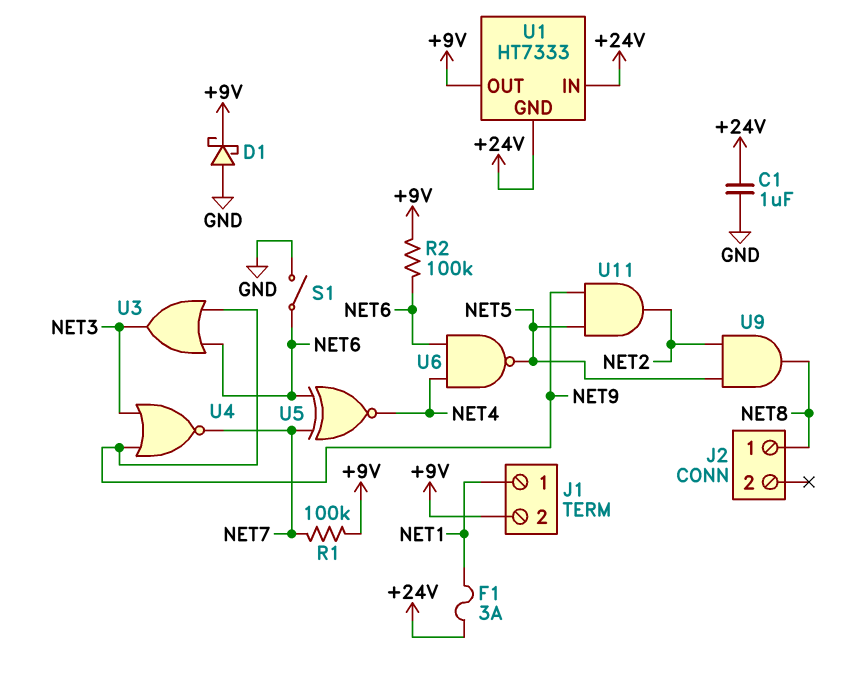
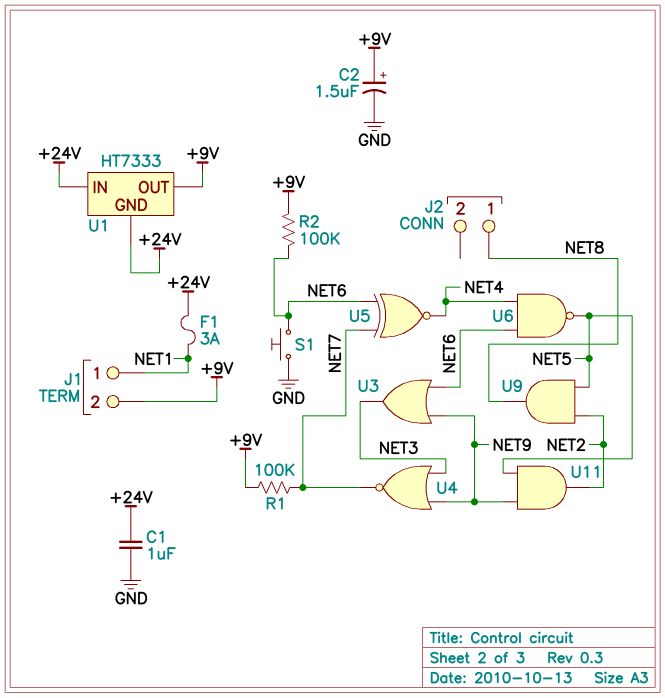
C2: none -> 1.5uF (plus +9V, minus GND)
D1: schottky (A GND, K +9V) -> none
S1: switch (GND, NET6) -> button (GND, NET6)

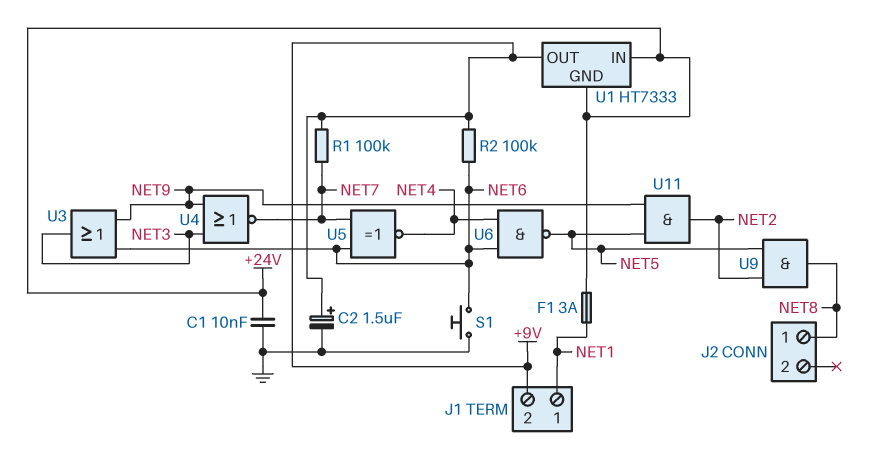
C1: 1uF (+24V, GND) -> 10nF (+24V, GND)

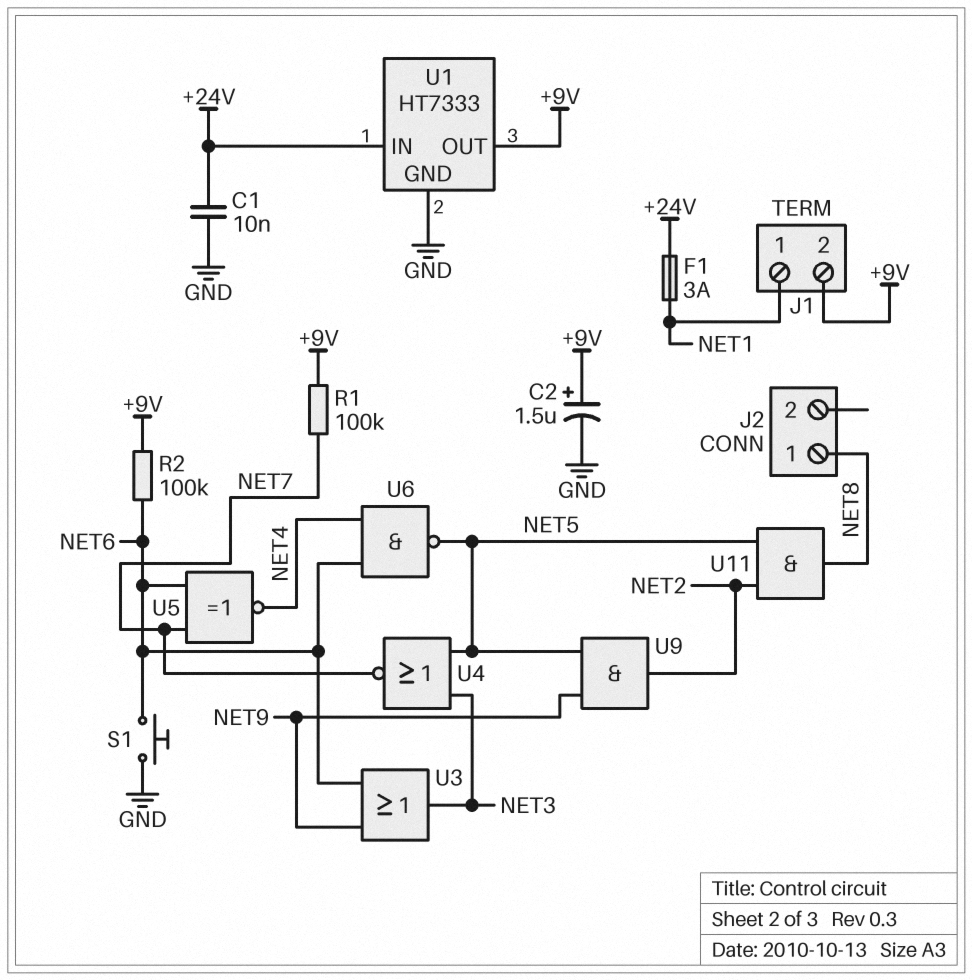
U1 pin GND: +24V -> GND
U4: NOR (in NET3, in NET9, out NET7) -> NOR (in NET3, in NET5, out NET7)
U9: AND (in NET2, in NET5, out NET8) -> AND (in NET5, in NET9, out NET2)
U11: AND (in NET5, in NET9, out NET2) -> AND (in NET2, in NET5, out NET8)

